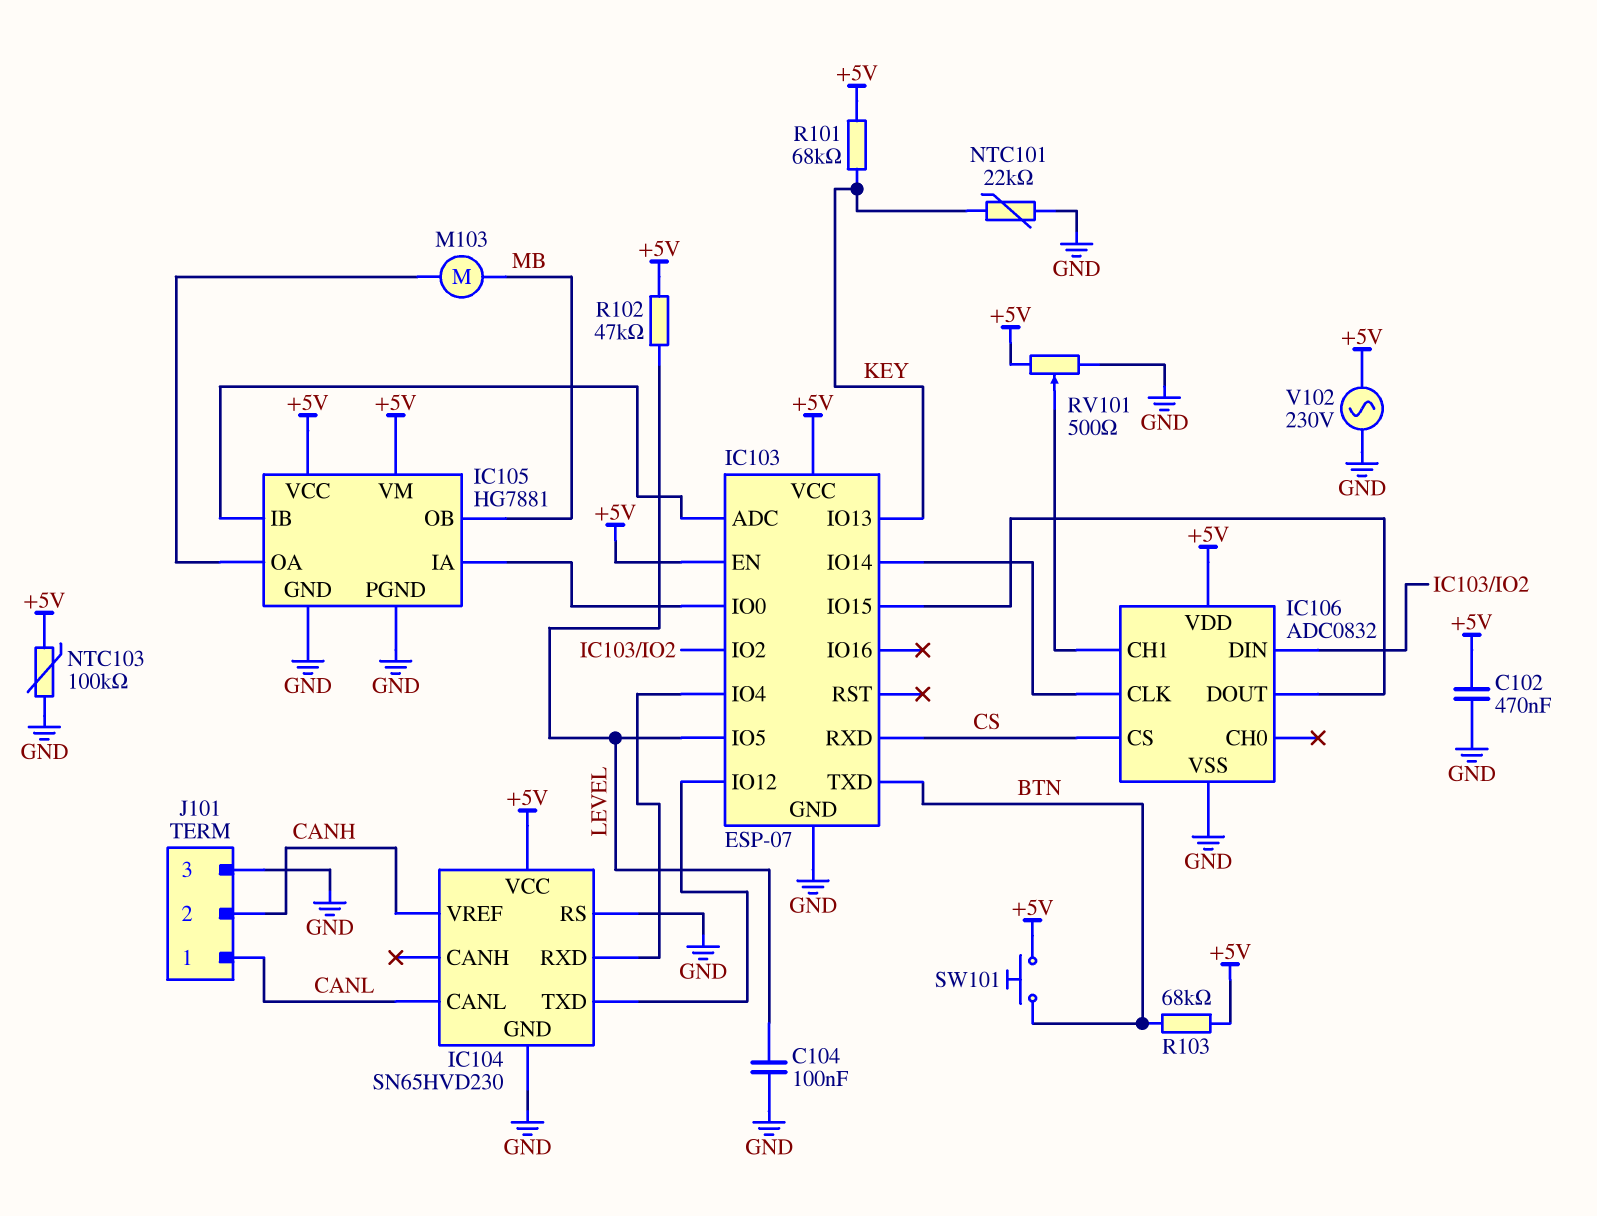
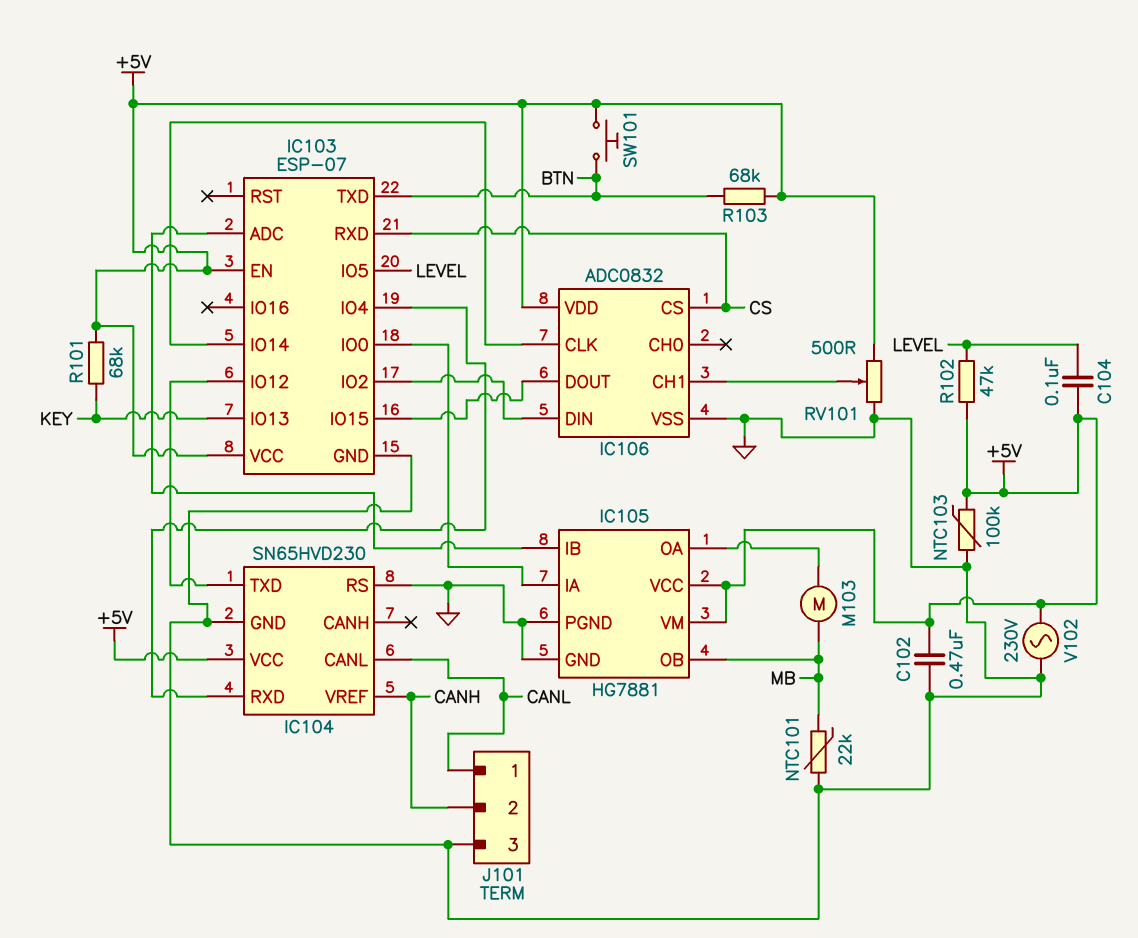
C104: 100nF (GND, LEVEL) -> 100nF (+5V, LEVEL)
NTC101: 22k (GND, KEY) -> 22k (GND, MB)

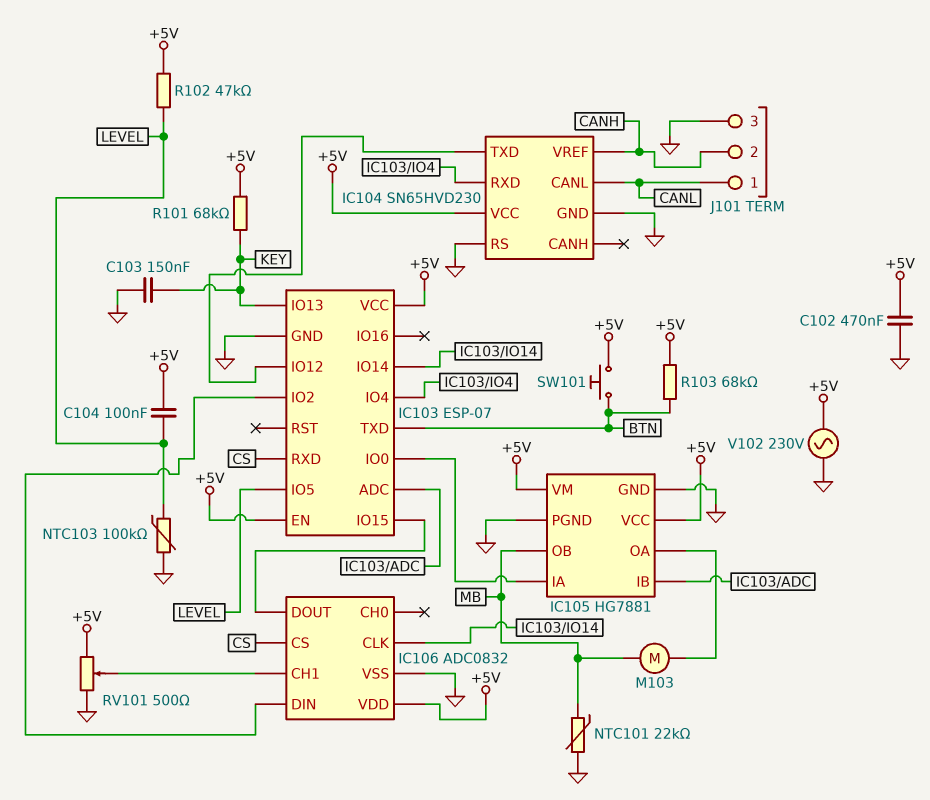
C103: none -> 150nF (GND, KEY)
NTC103: 100k (+5V, GND) -> 100k (GND, LEVEL)

